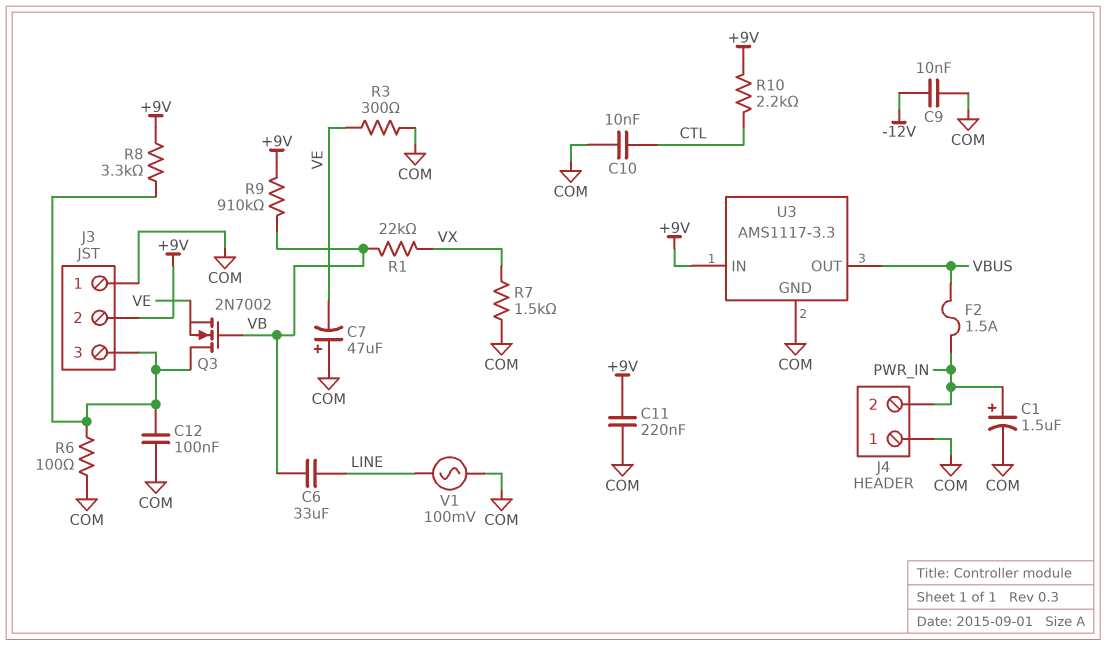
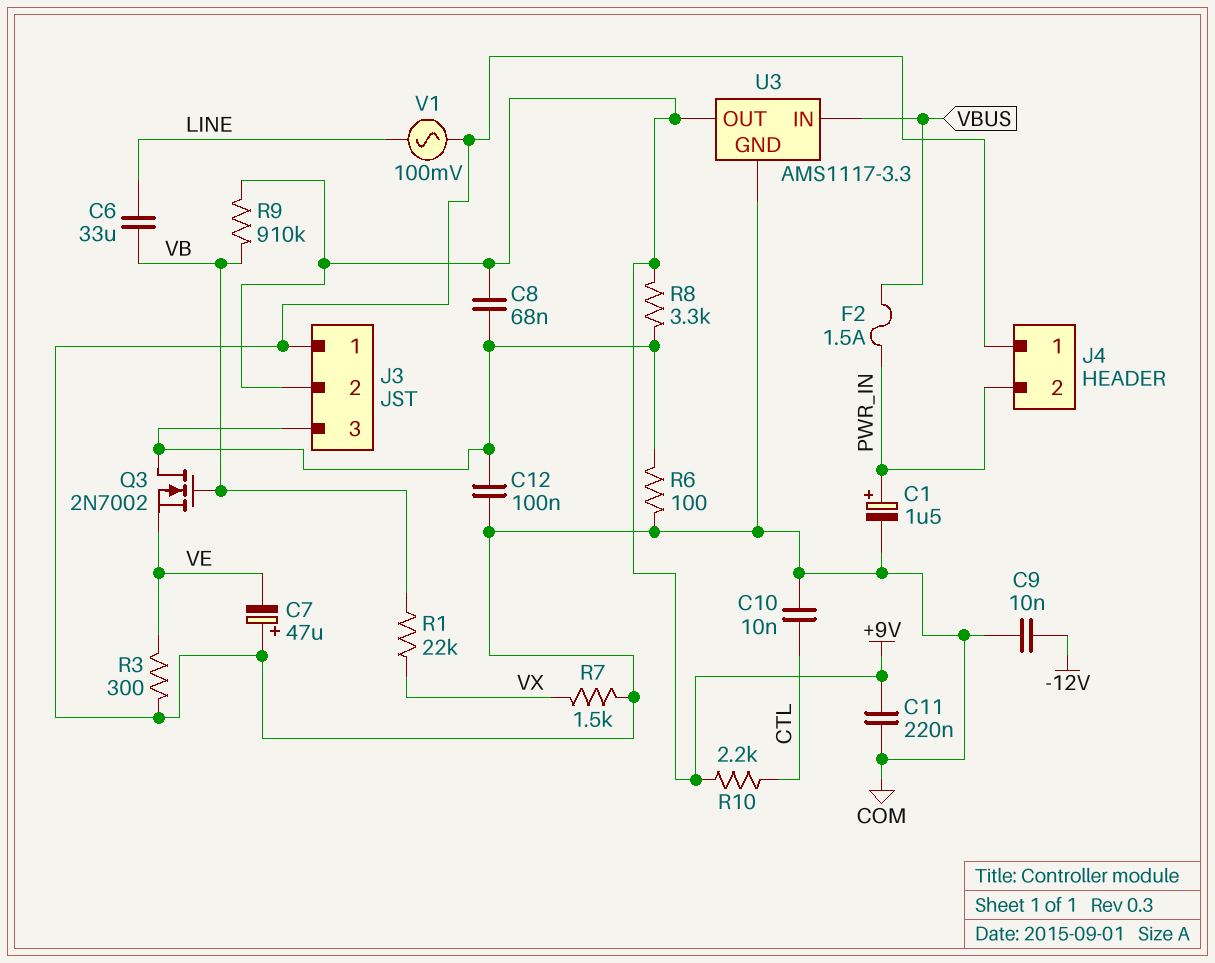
C8: none -> 68nF (+9V, J3/3)
U3 pin IN: +9V -> VBUS
U3 pin OUT: VBUS -> +9V

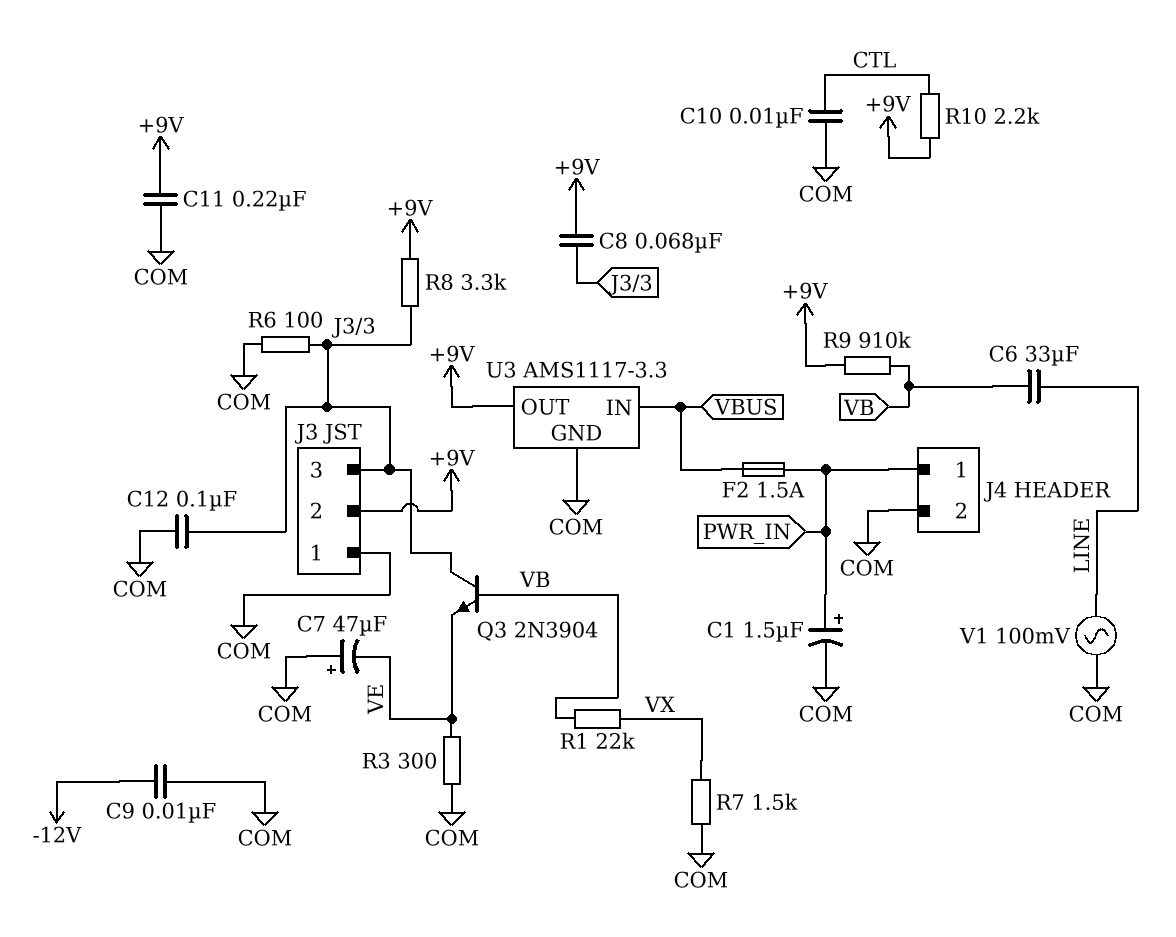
J4 pin 1: COM -> PWR_IN
J4 pin 2: PWR_IN -> COM
Q3: NMOS 2N7002 (G VB, D J3/3, S VE) -> NPN 2N3904 (B VB, C J3/3, E VE)

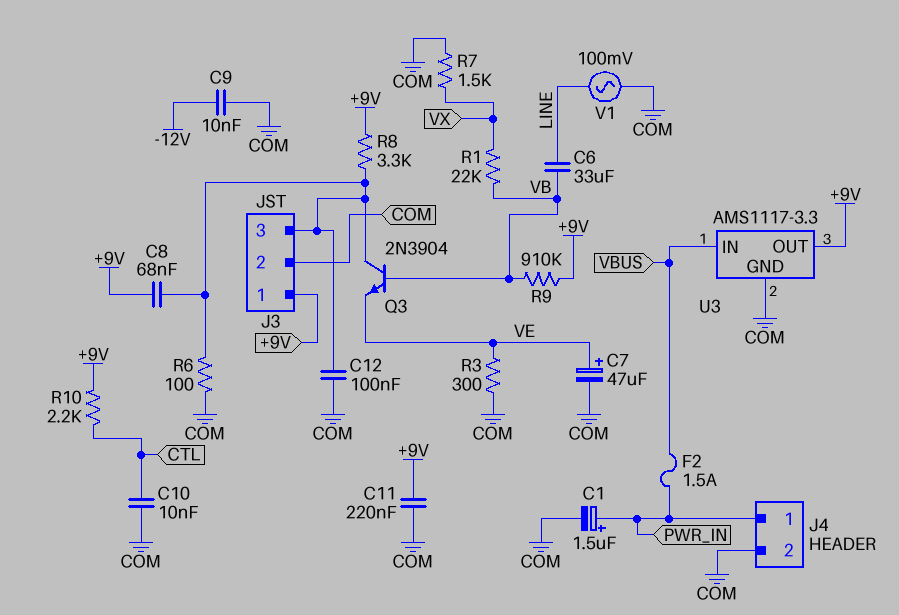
C7: 47uF (plus COM, minus VE) -> 47uF (plus VE, minus COM)
J3 pin 1: COM -> +9V
J3 pin 2: +9V -> COM

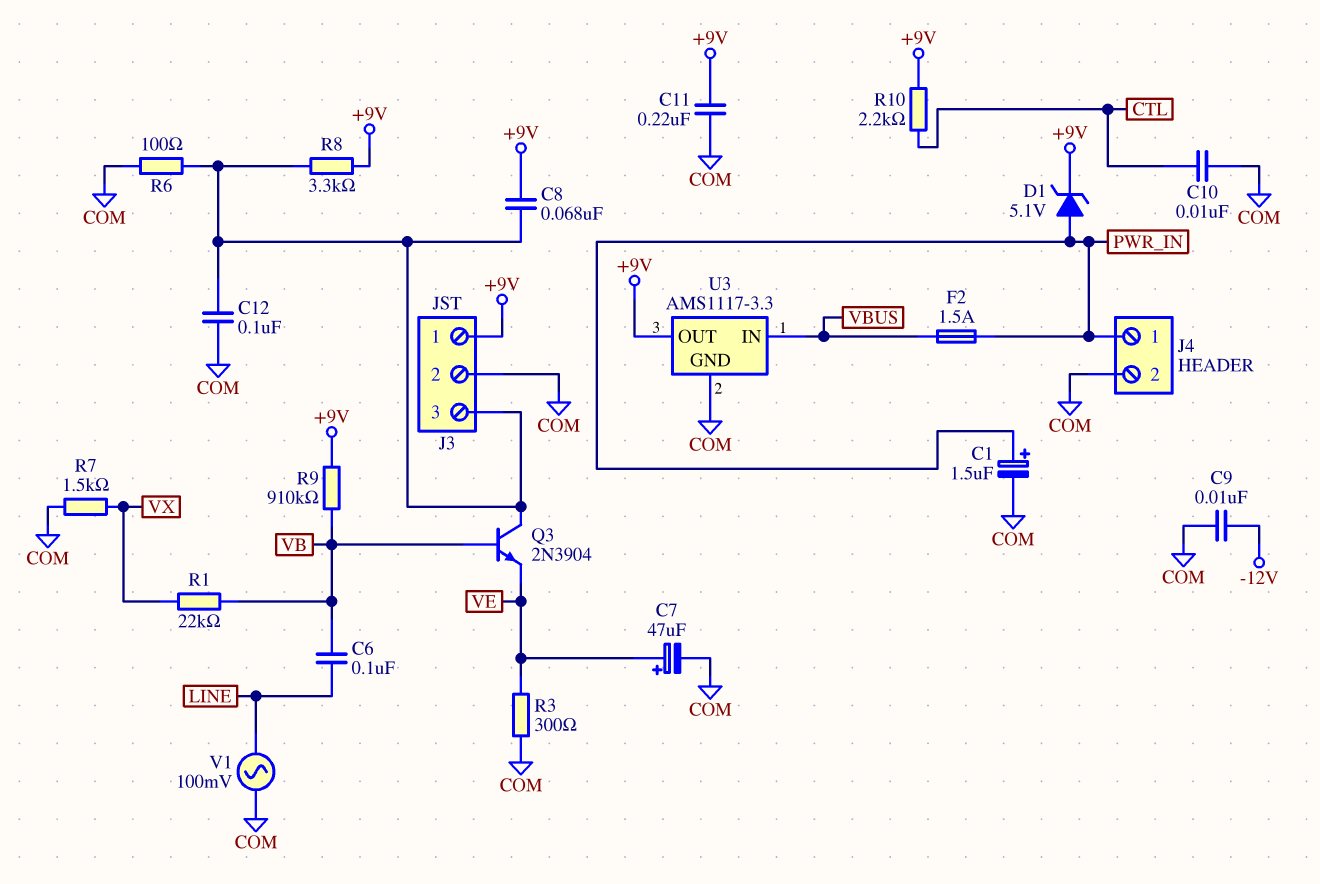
C6: 33uF (LINE, VB) -> 100nF (LINE, VB)
D1: none -> zener 5.1V (A PWR_IN, K +9V)

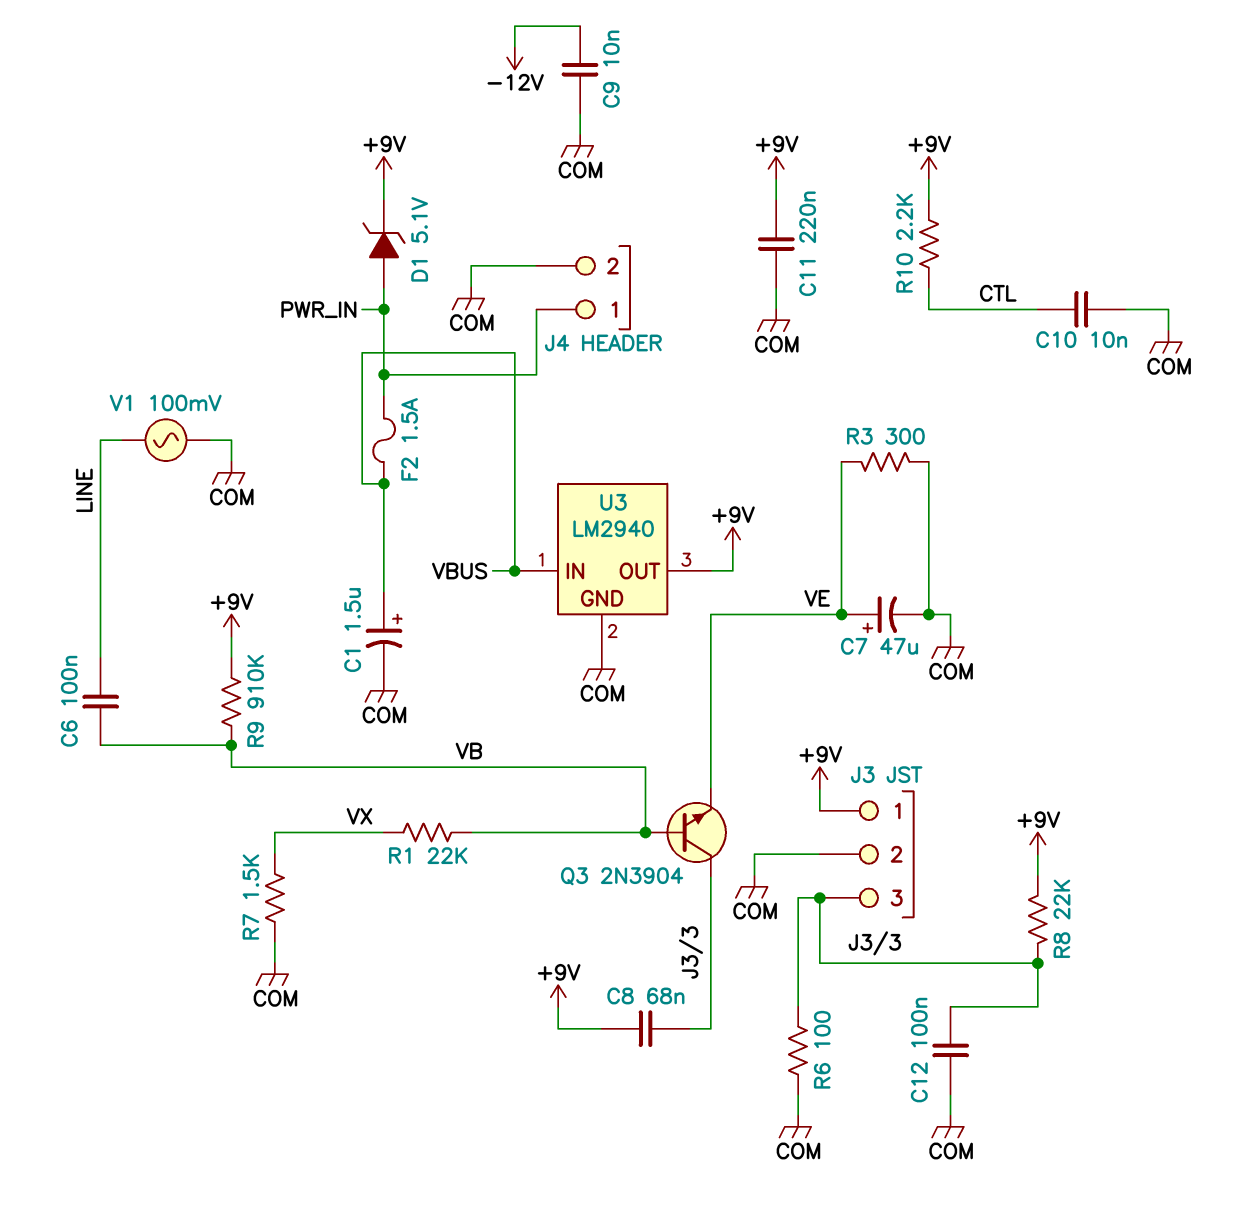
C1: 1.5uF (plus PWR_IN, minus COM) -> 1.5uF (plus VBUS, minus COM)
R8: 3.3k (+9V, J3/3) -> 22k (+9V, J3/3)
U3: AMS1117-3.3 -> LM2940

